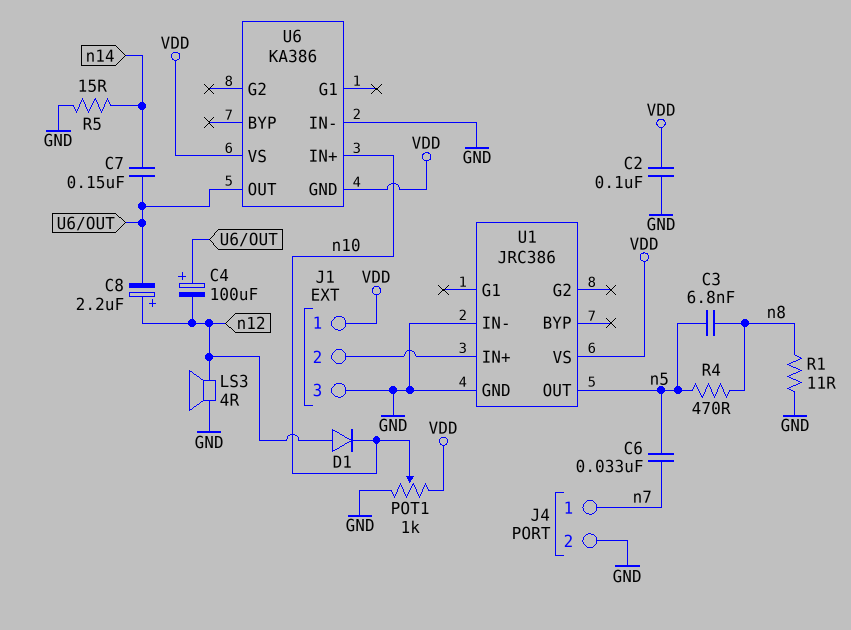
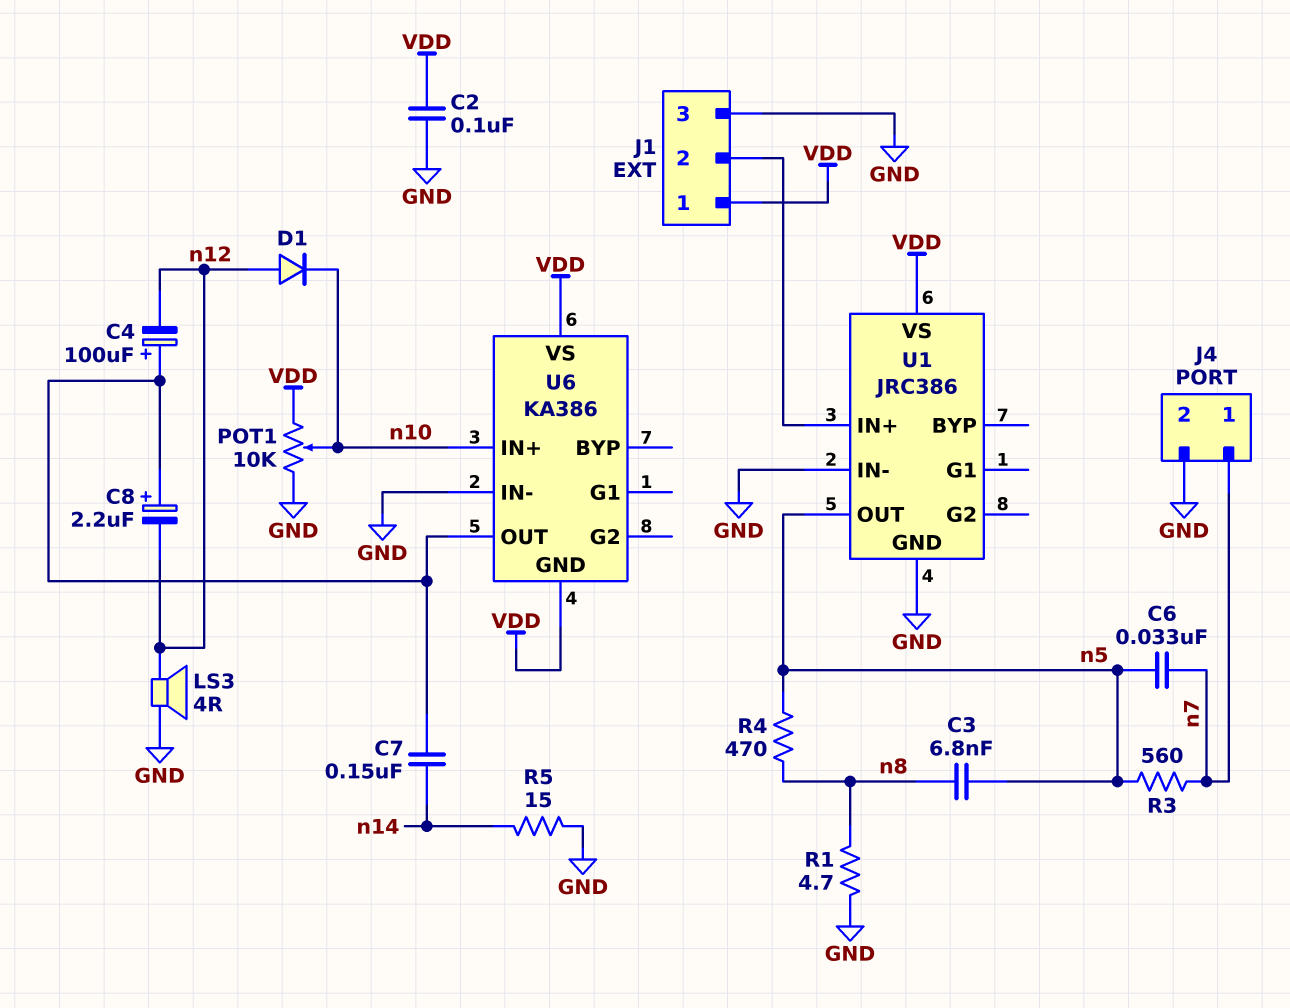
C8: 2.2uF (plus n12, minus U6/OUT) -> 2.2uF (plus U6/OUT, minus n12)
POT1: 1k (GND, VDD, wiper n10) -> 10k (GND, VDD, wiper n10)
R1: 11 (GND, n8) -> 4.7 (GND, n8)
R3: none -> 560 (n5, n7)

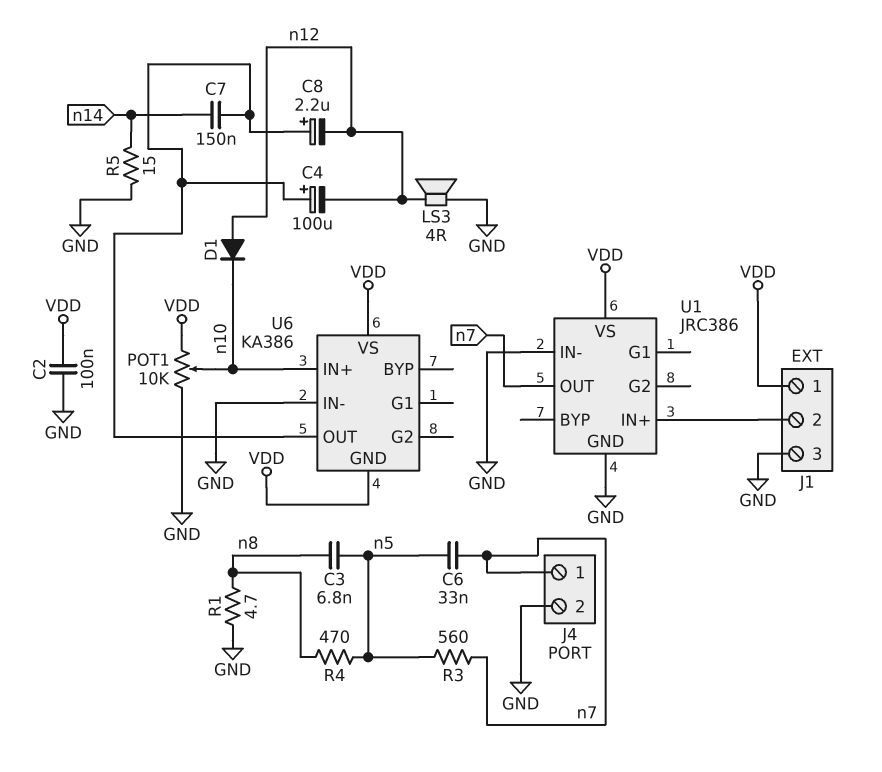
U1 pin OUT: n5 -> n7

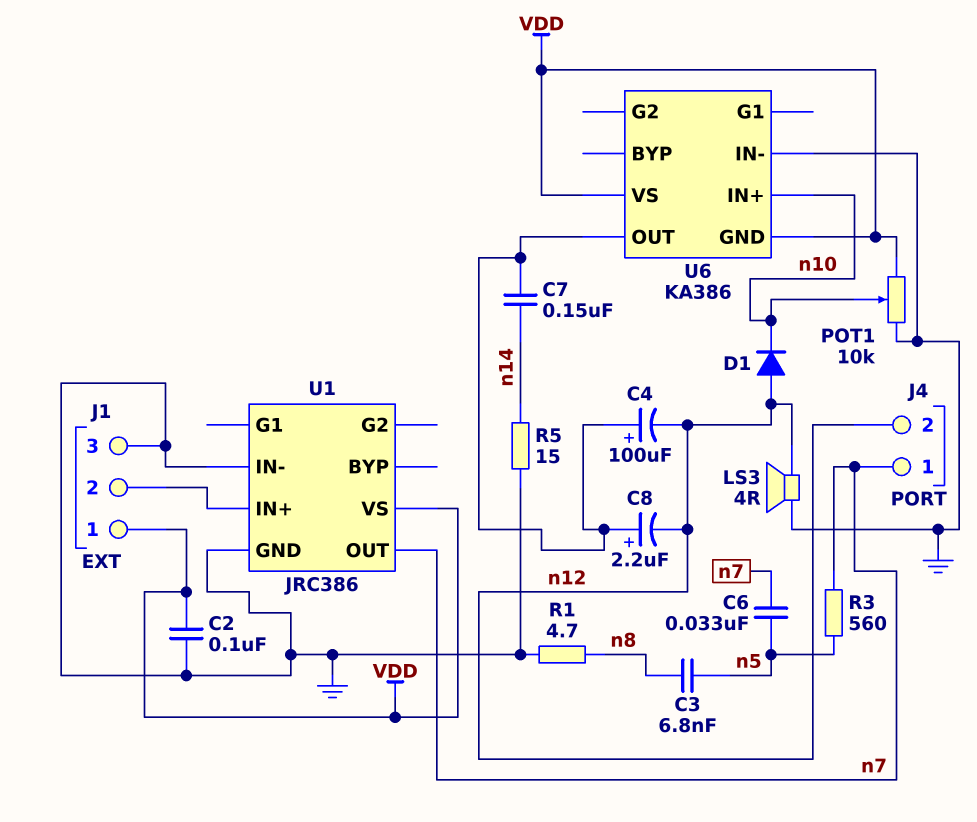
J4 pin 2: GND -> n12
R4: 470 (n5, n8) -> none

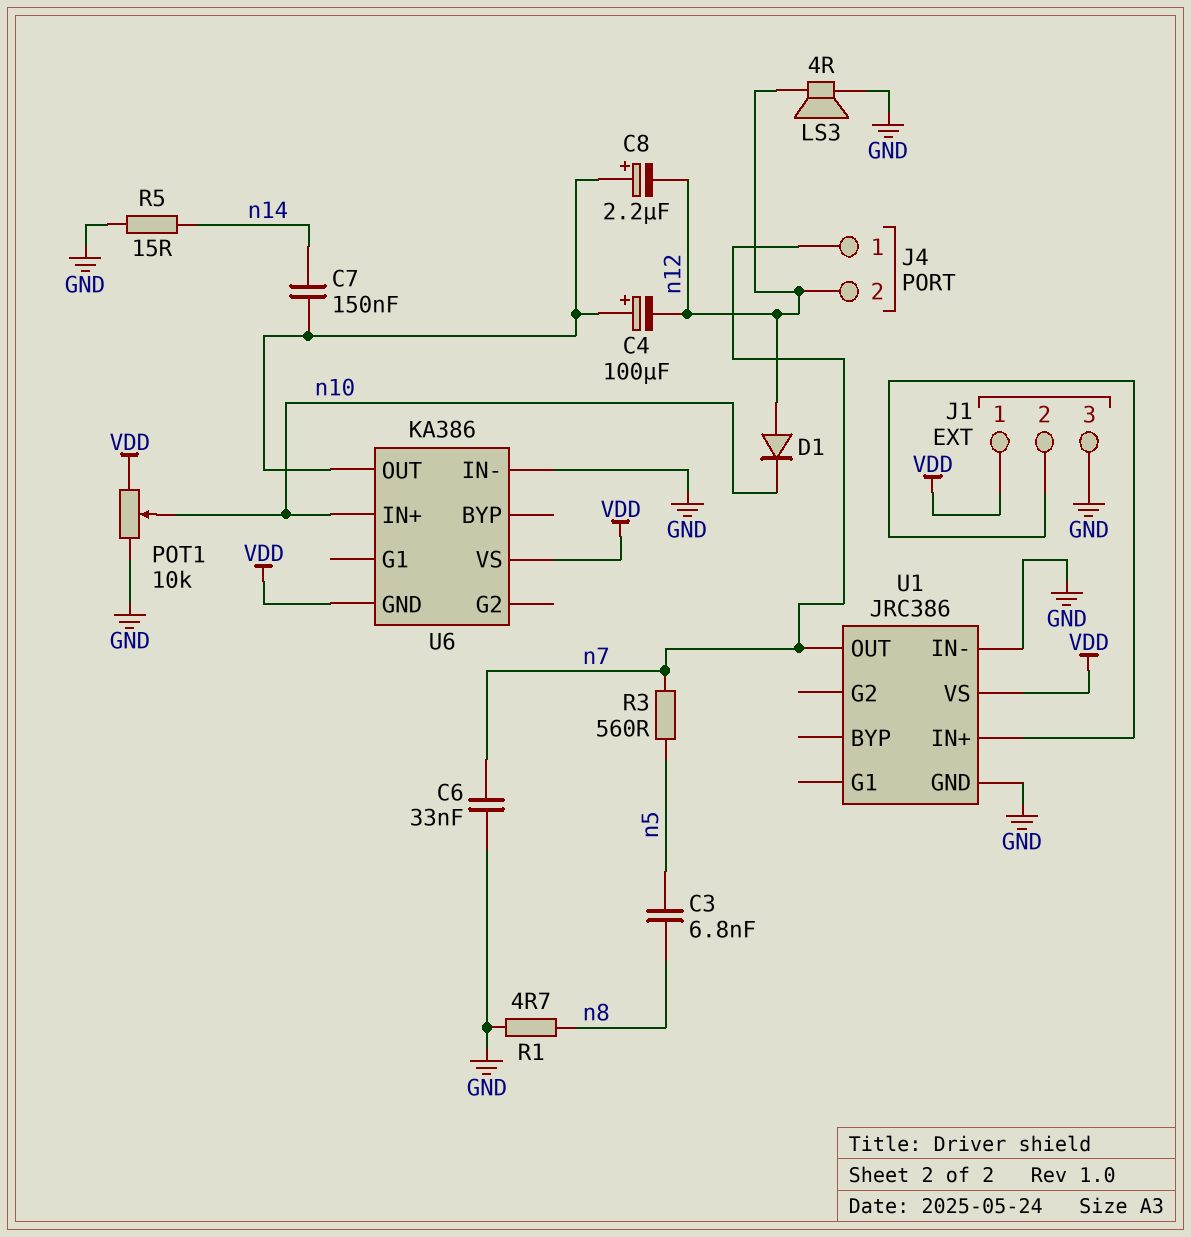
C2: 100nF (GND, VDD) -> none
C6: 33nF (n5, n7) -> 33nF (GND, n7)

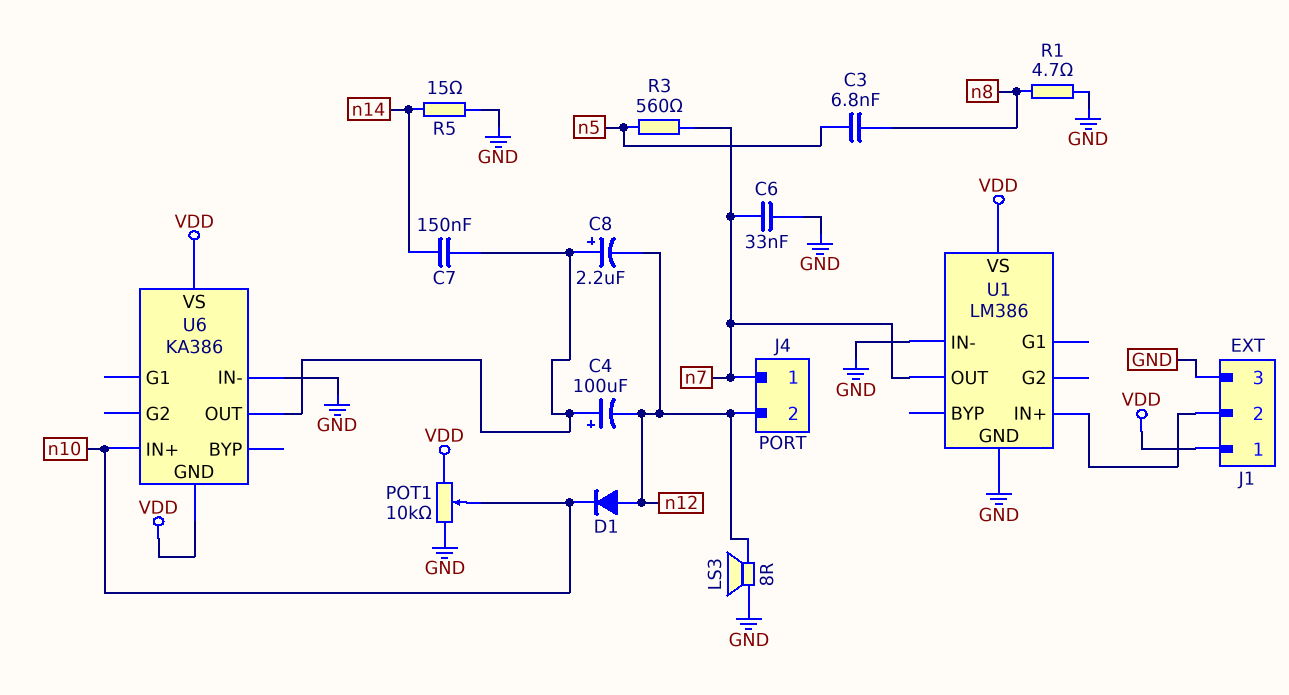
LS3: speaker 4R (GND, n12) -> speaker 8R (GND, n12)
U1: JRC386 -> LM386

